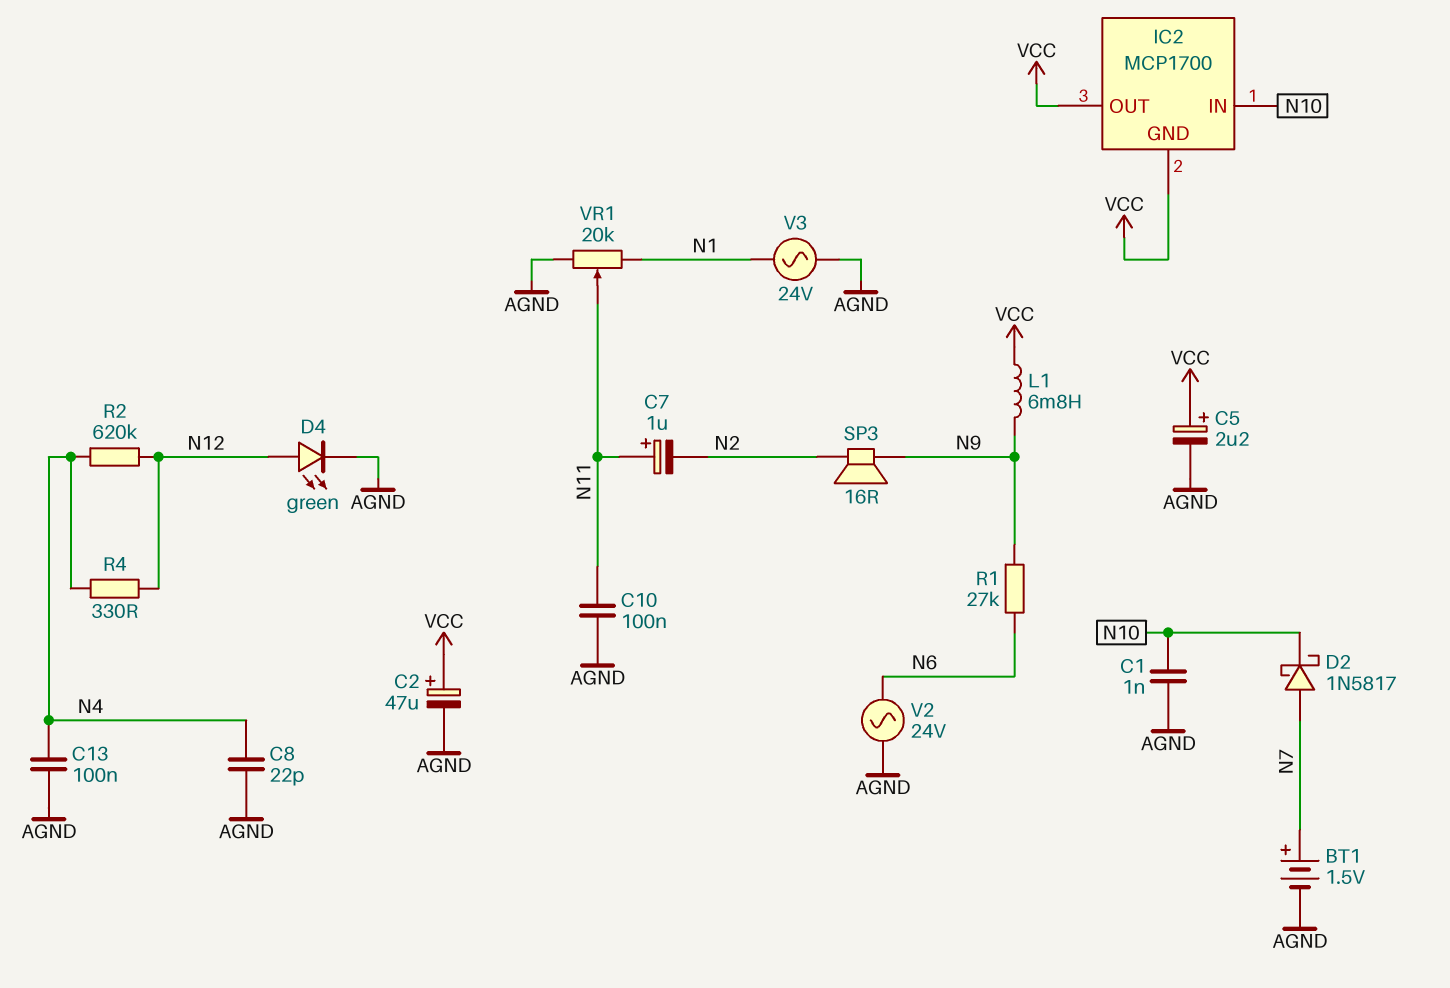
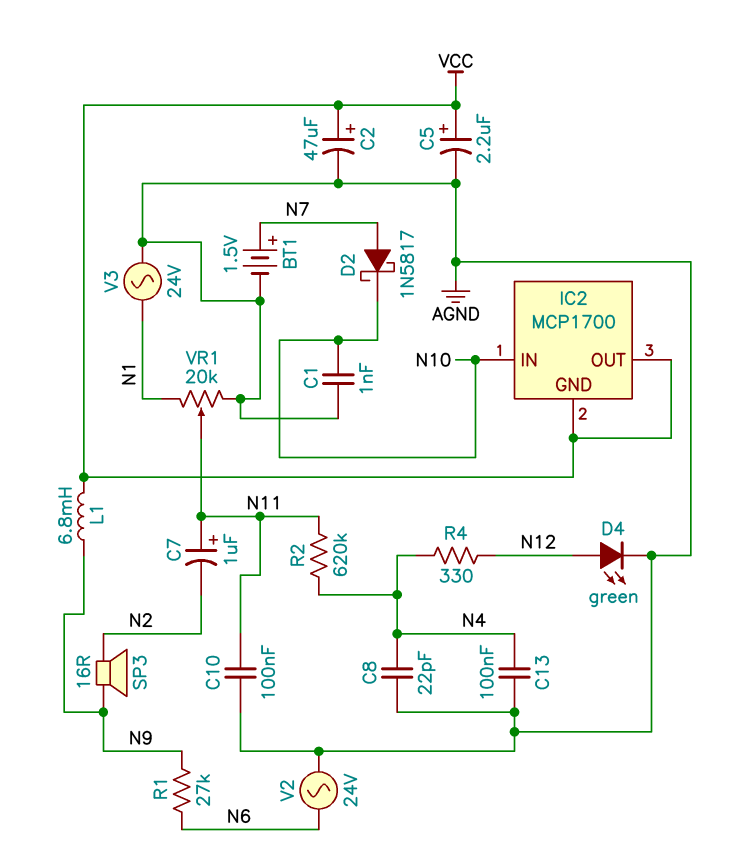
R2: 620k (N4, N12) -> 620k (N4, N11)

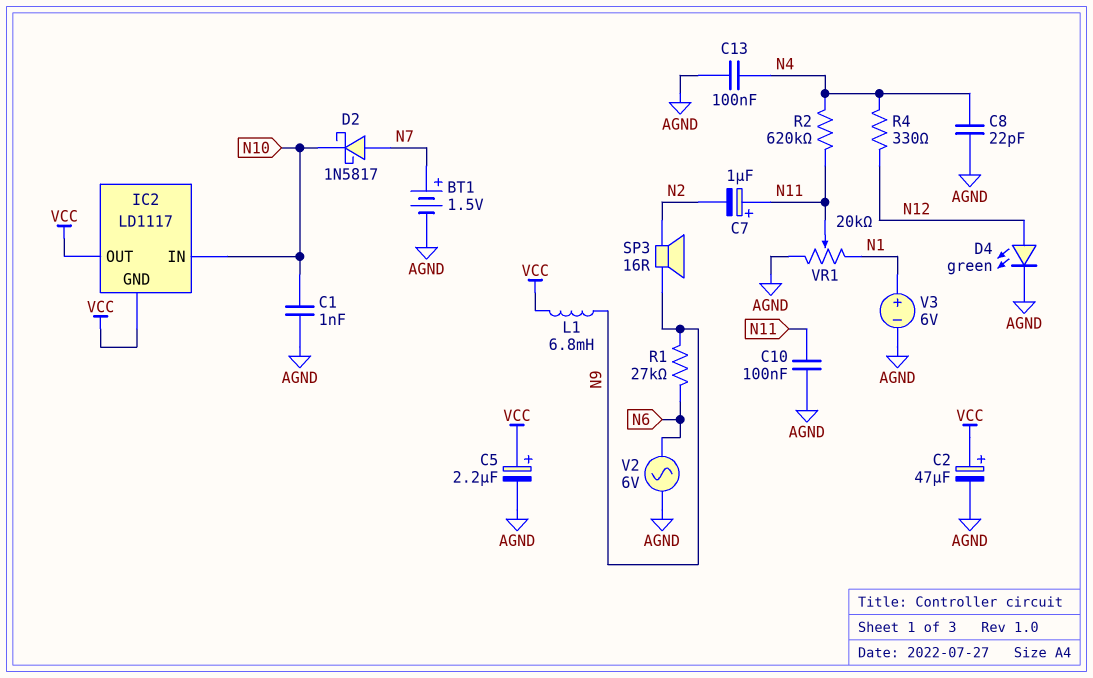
IC2: MCP1700 -> LD1117
V2: AC 24V (AGND, N6) -> AC 6V (AGND, N6)
V3: AC 24V (AGND, N1) -> 6V (plus N1, minus AGND)

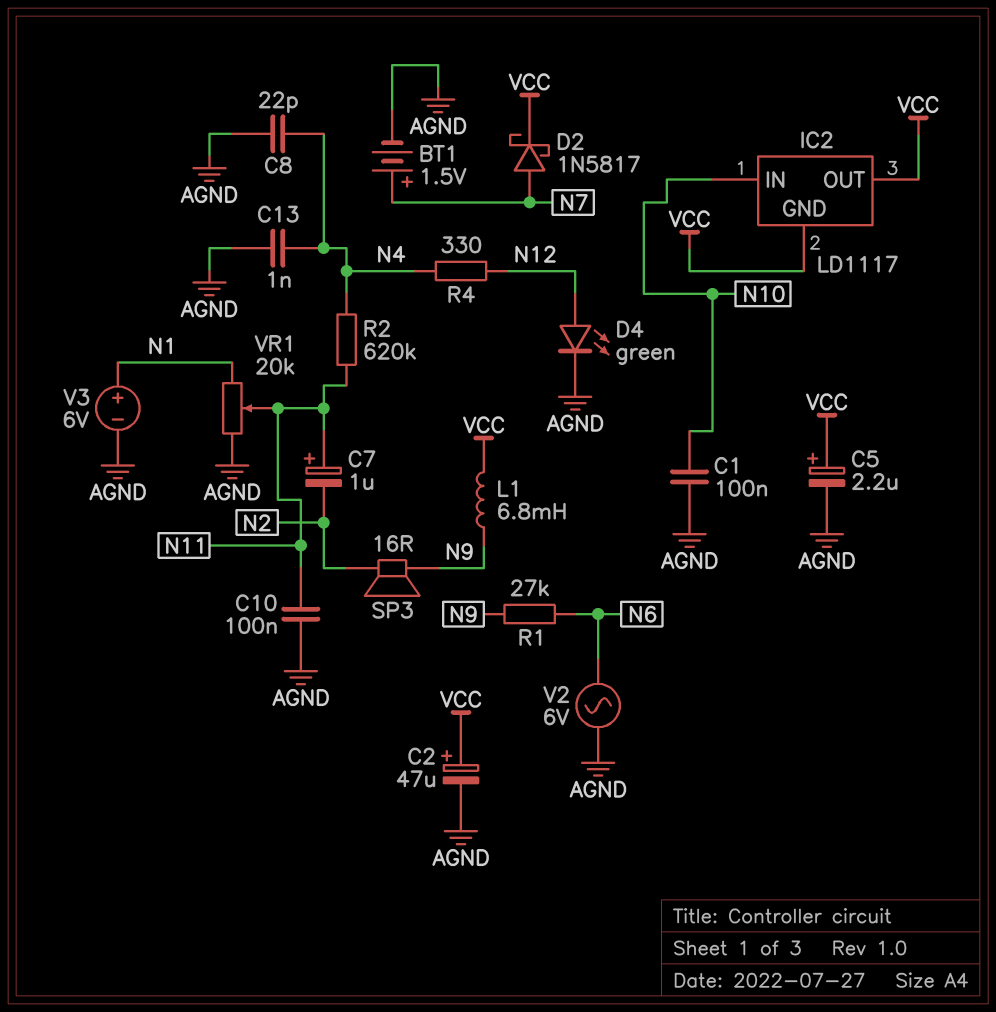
C1: 1nF (AGND, N10) -> 100nF (AGND, N10)
C13: 100nF (AGND, N4) -> 1nF (AGND, N4)
D2: schottky 1N5817 (A N7, K N10) -> schottky 1N5817 (A N7, K VCC)

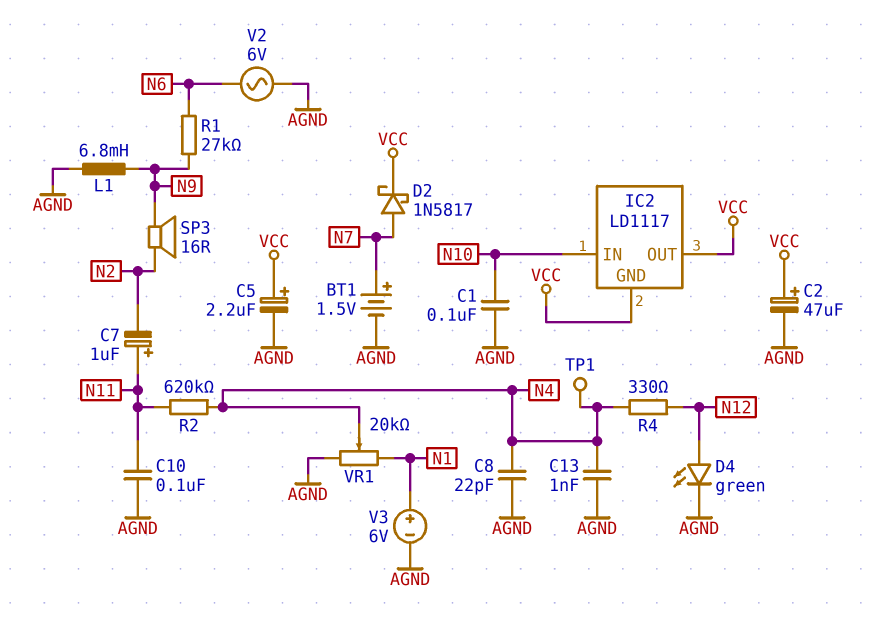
L1: 6.8mH (N9, VCC) -> 6.8mH (AGND, N9)
TP1: none -> test point (N4)
VR1: 20k (AGND, N1, wiper N11) -> 20k (AGND, N1, wiper N4)

